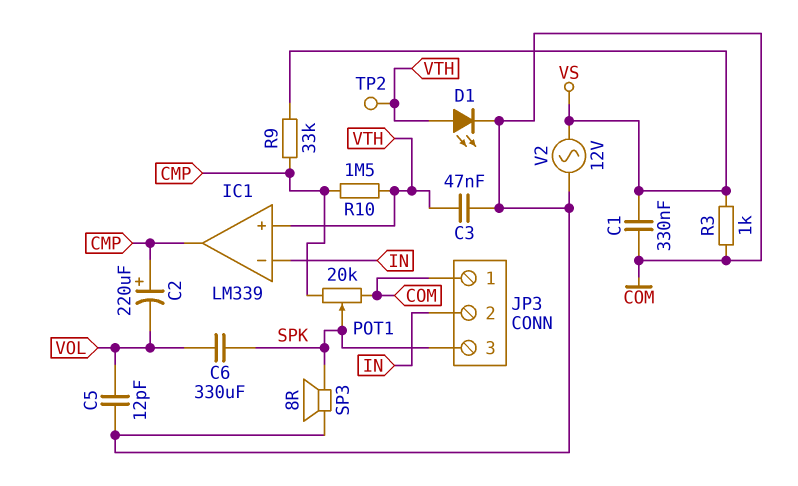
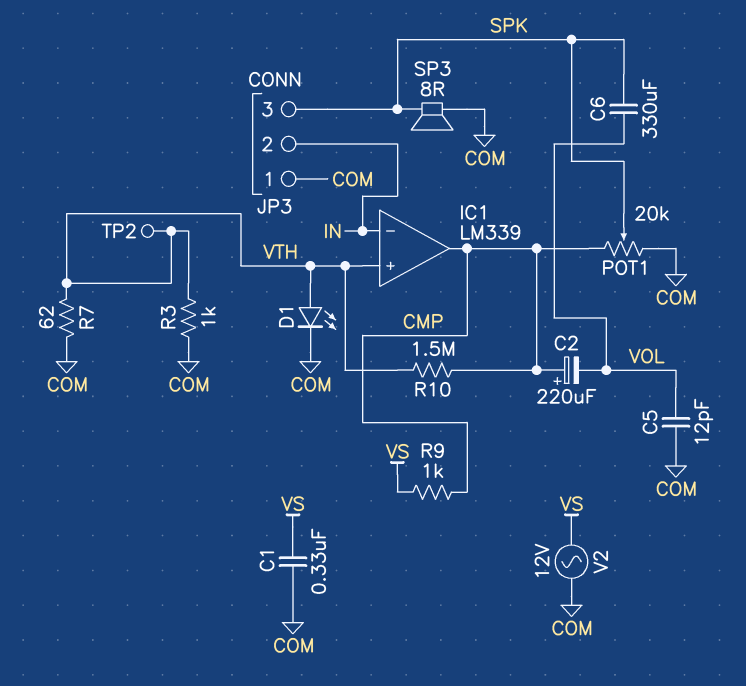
C3: 47nF (COM, VTH) -> none
R3: 1k (COM, VS) -> 1k (COM, VTH)
R7: none -> 62 (COM, VTH)
R9: 33k (CMP, VS) -> 1k (CMP, VS)

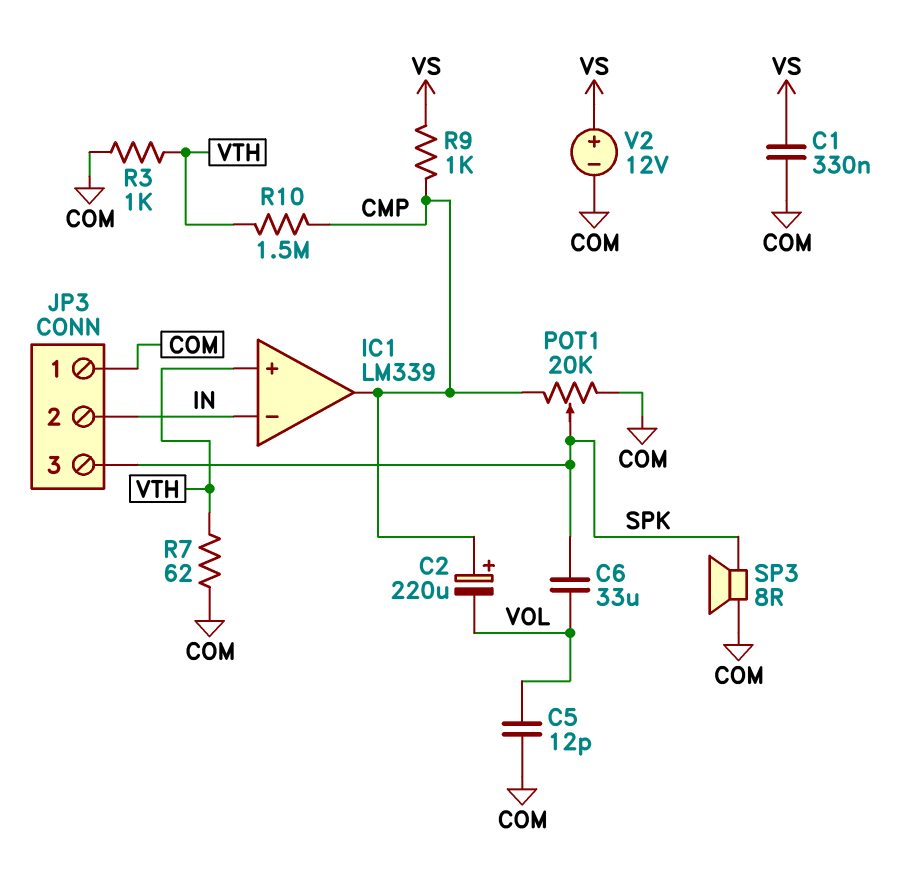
C6: 330uF (SPK, VOL) -> 33uF (SPK, VOL)
D1: LED (A VTH, K COM) -> none
TP2: test point (VTH) -> none
V2: AC 12V (COM, VS) -> 12V (plus VS, minus COM)

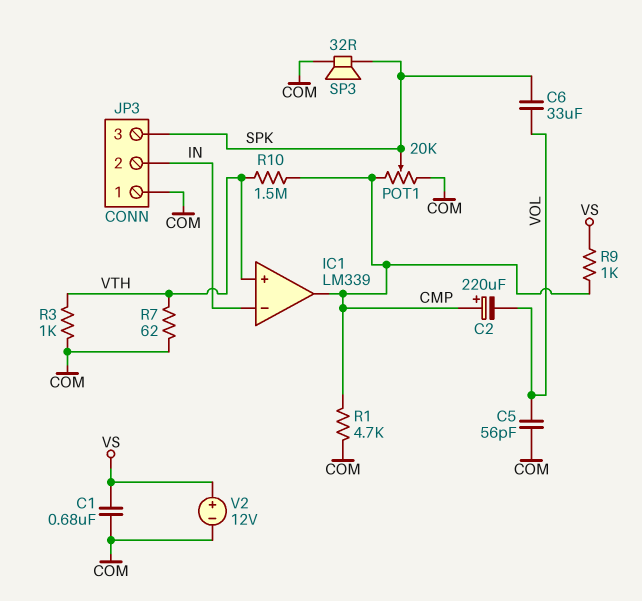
C1: 330nF (COM, VS) -> 680nF (COM, VS)
C5: 12pF (COM, VOL) -> 56pF (COM, VOL)
R1: none -> 4.7k (CMP, COM)
SP3: speaker 8R (COM, SPK) -> speaker 32R (COM, SPK)

